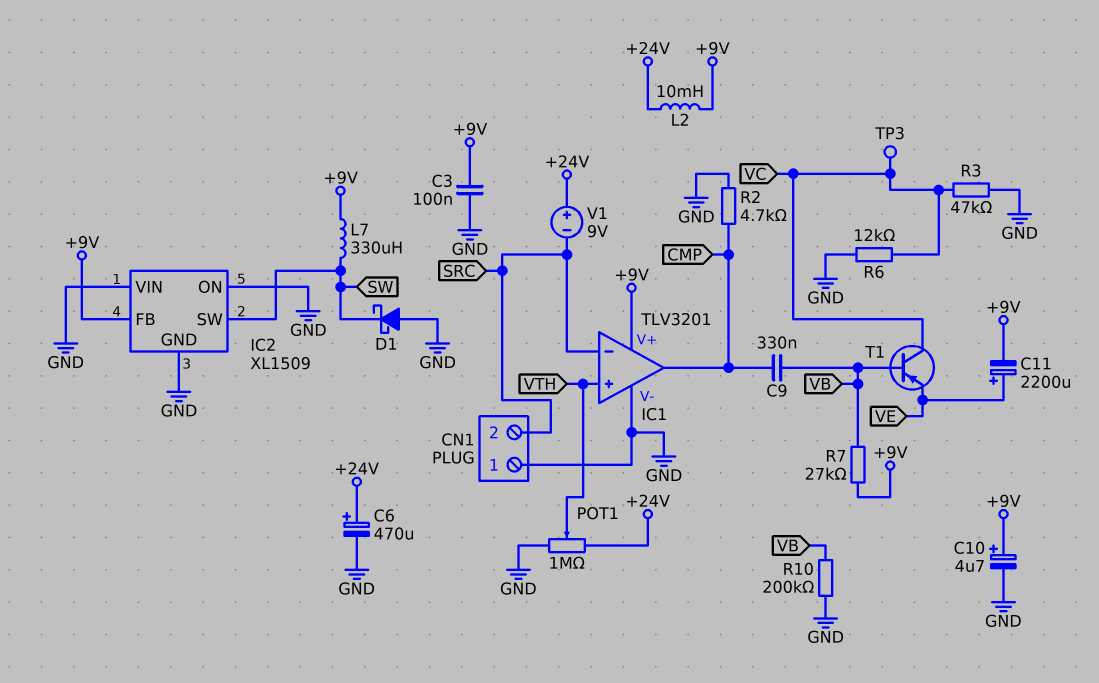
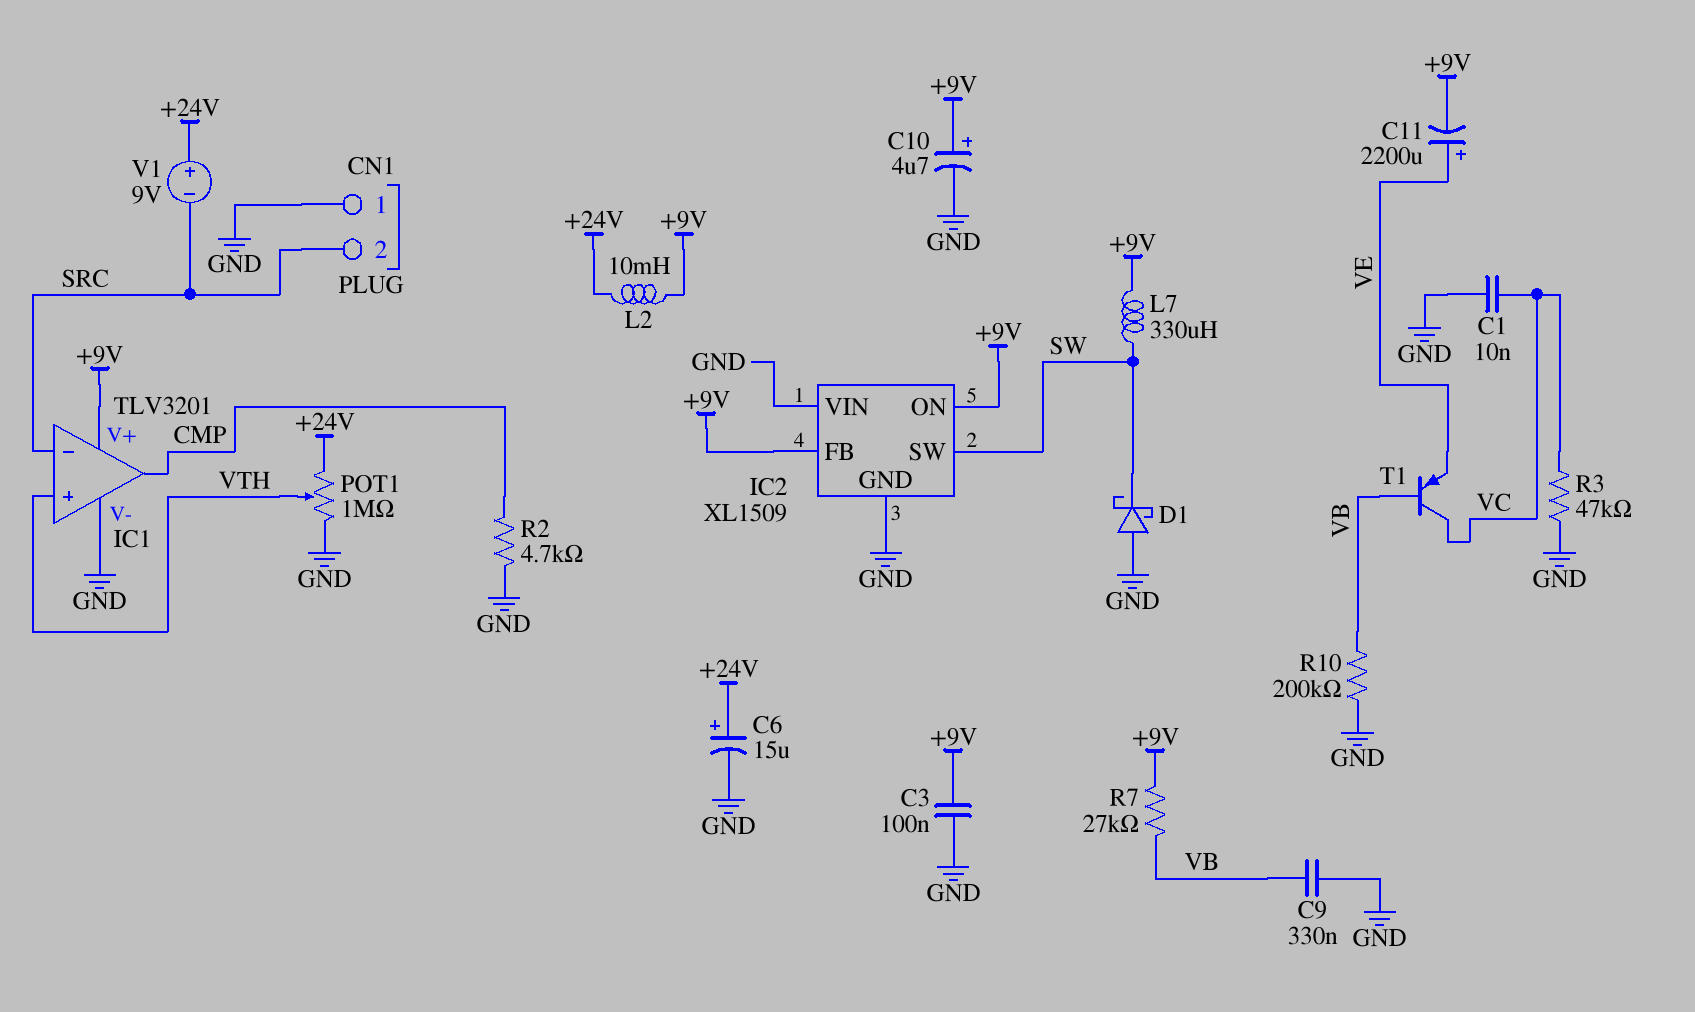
C1: none -> 10nF (GND, VC)
C6: 470uF (plus +24V, minus GND) -> 15uF (plus +24V, minus GND)
C9: 330nF (CMP, VB) -> 330nF (GND, VB)
IC2 pin ON: GND -> +9V
R6: 12k (GND, VC) -> none
TP3: test point (VC) -> none

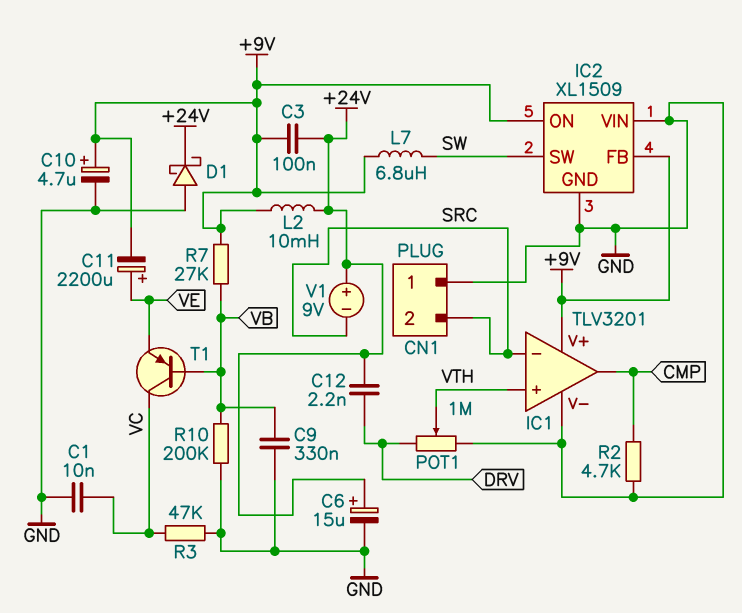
C3: 100nF (+9V, GND) -> 100nF (+9V, +24V)
C12: none -> 2.2nF (+24V, DRV)
D1: schottky (A GND, K SW) -> schottky (A GND, K +24V)
L7: 330uH (+9V, SW) -> 6.8uH (+9V, SW)
POT1: 1M (+24V, GND, wiper VTH) -> 1M (DRV, GND, wiper VTH)

